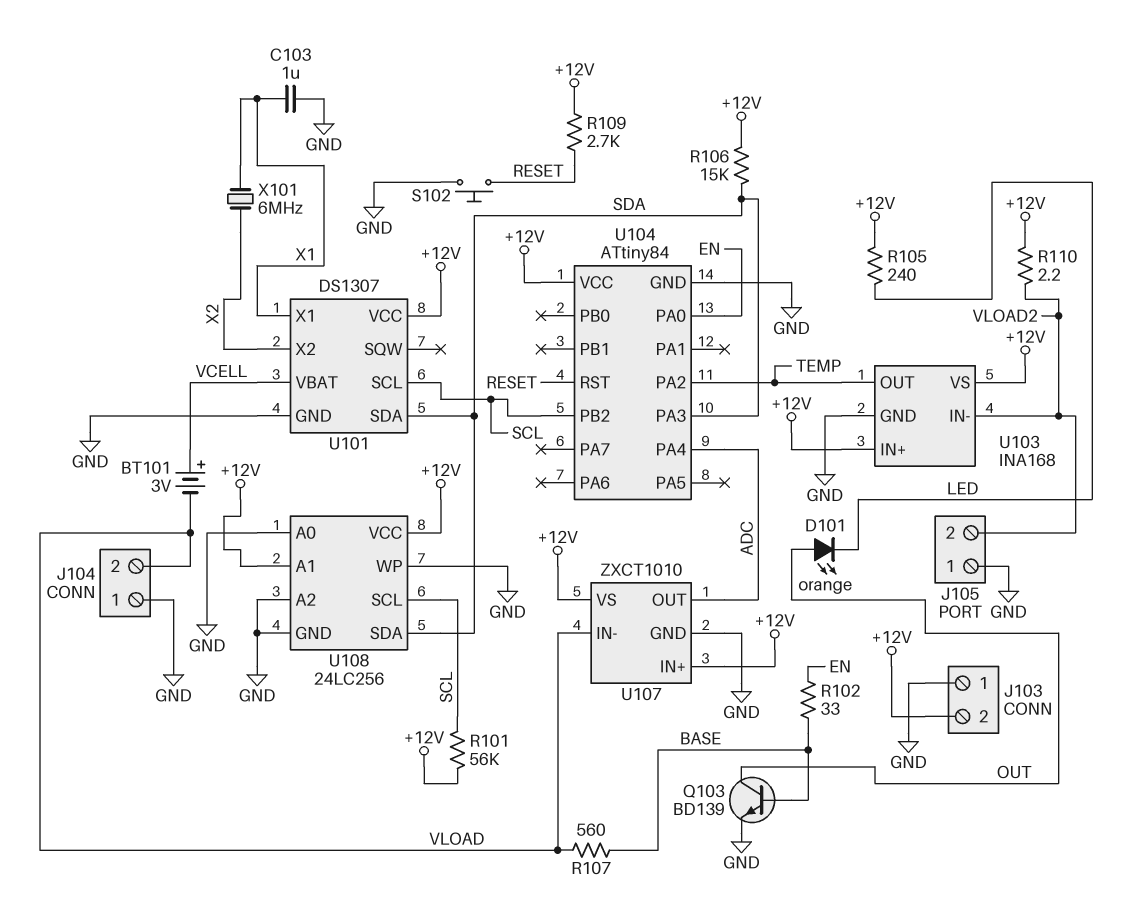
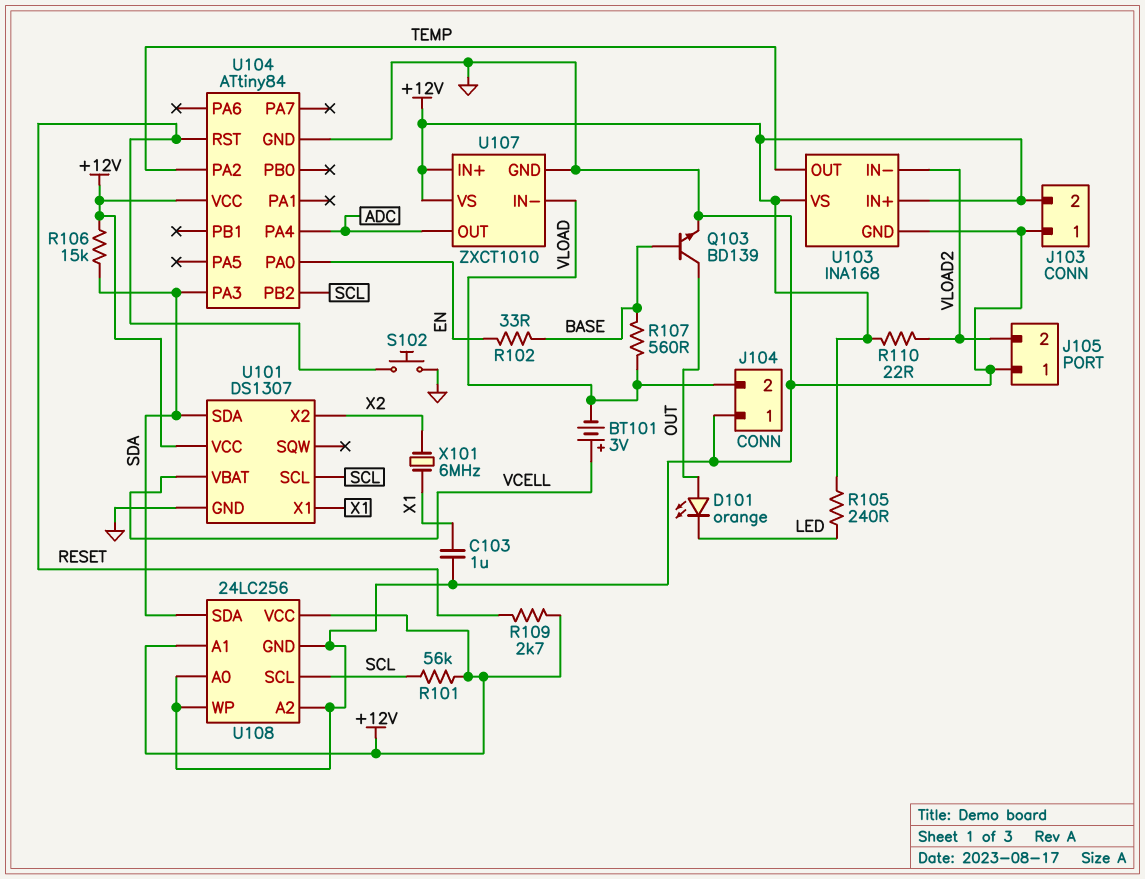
R110: 2.2 (+12V, VLOAD2) -> 22 (+12V, VLOAD2)

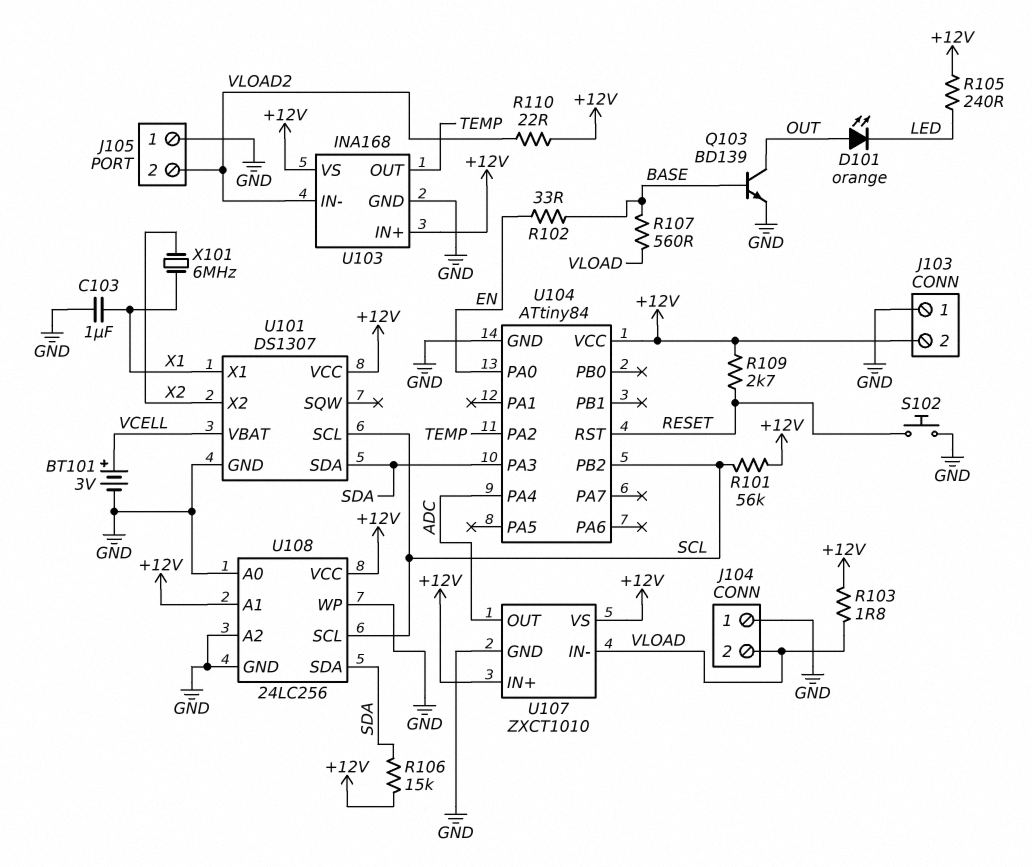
BT101: 3V (plus VCELL, minus VLOAD) -> 3V (plus VCELL, minus GND)
R103: none -> 1.8 (+12V, VLOAD)

